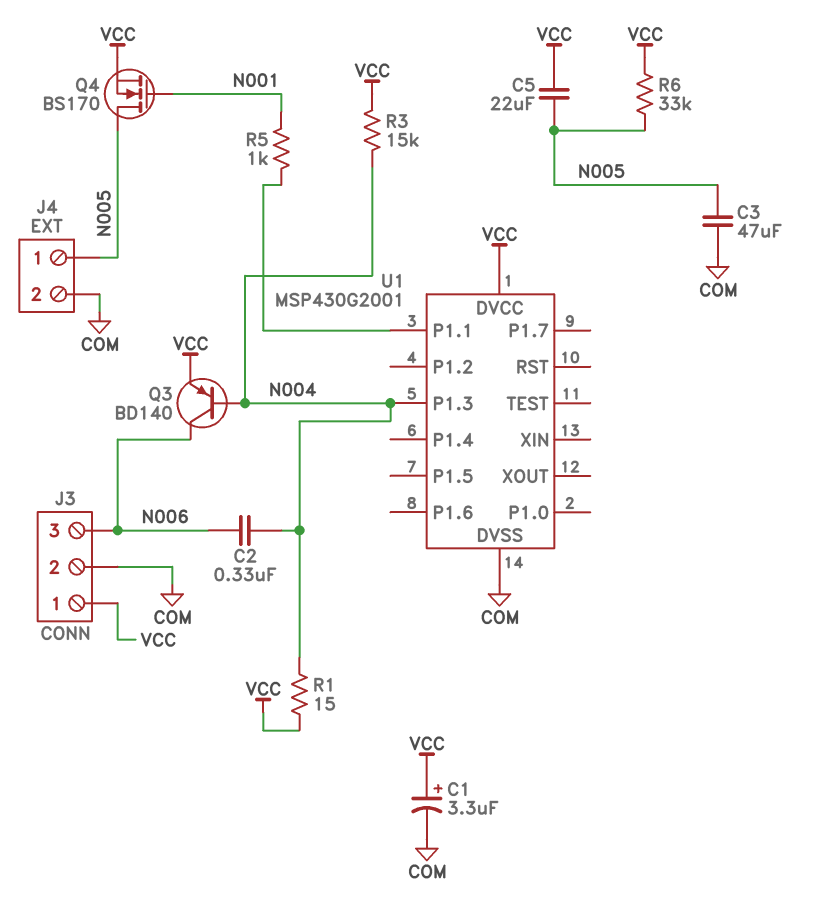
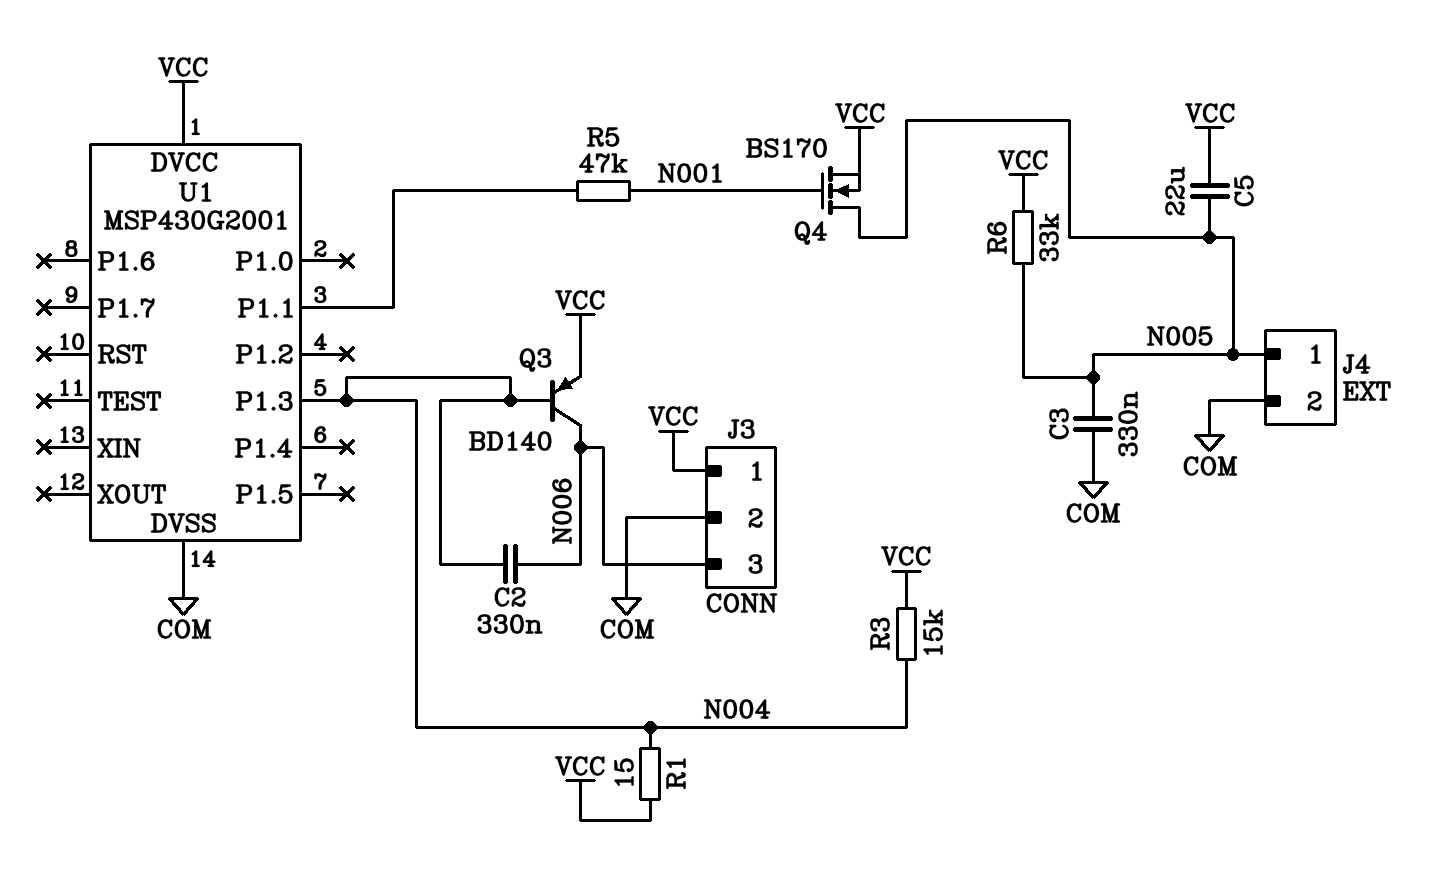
C1: 3.3uF (plus VCC, minus COM) -> none
C3: 47uF (COM, N005) -> 330nF (COM, N005)
R5: 1k (N001, U1/P1.1) -> 47k (N001, U1/P1.1)

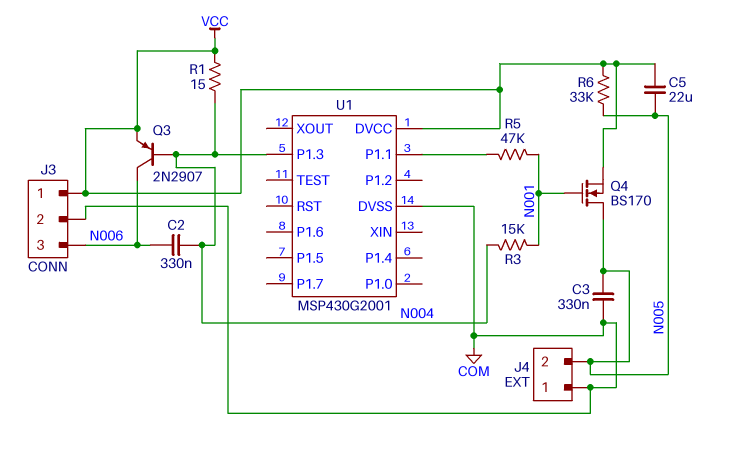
J4 pin 1: N005 -> COM
J4 pin 2: COM -> N005
Q3: PNP BD140 (B N004, C N006, E VCC) -> PNP 2N2907 (B N004, C N006, E VCC)
R3: 15k (N004, VCC) -> 15k (N001, N004)

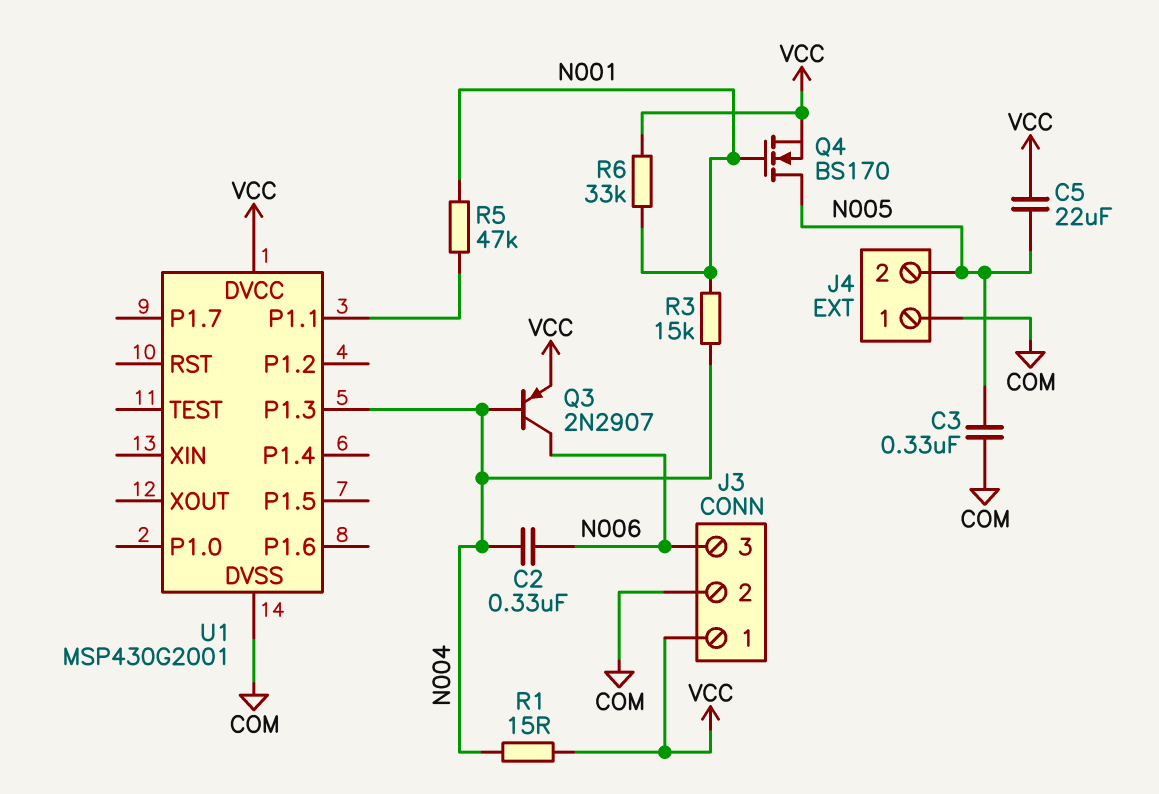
R6: 33k (N005, VCC) -> 33k (N001, VCC)

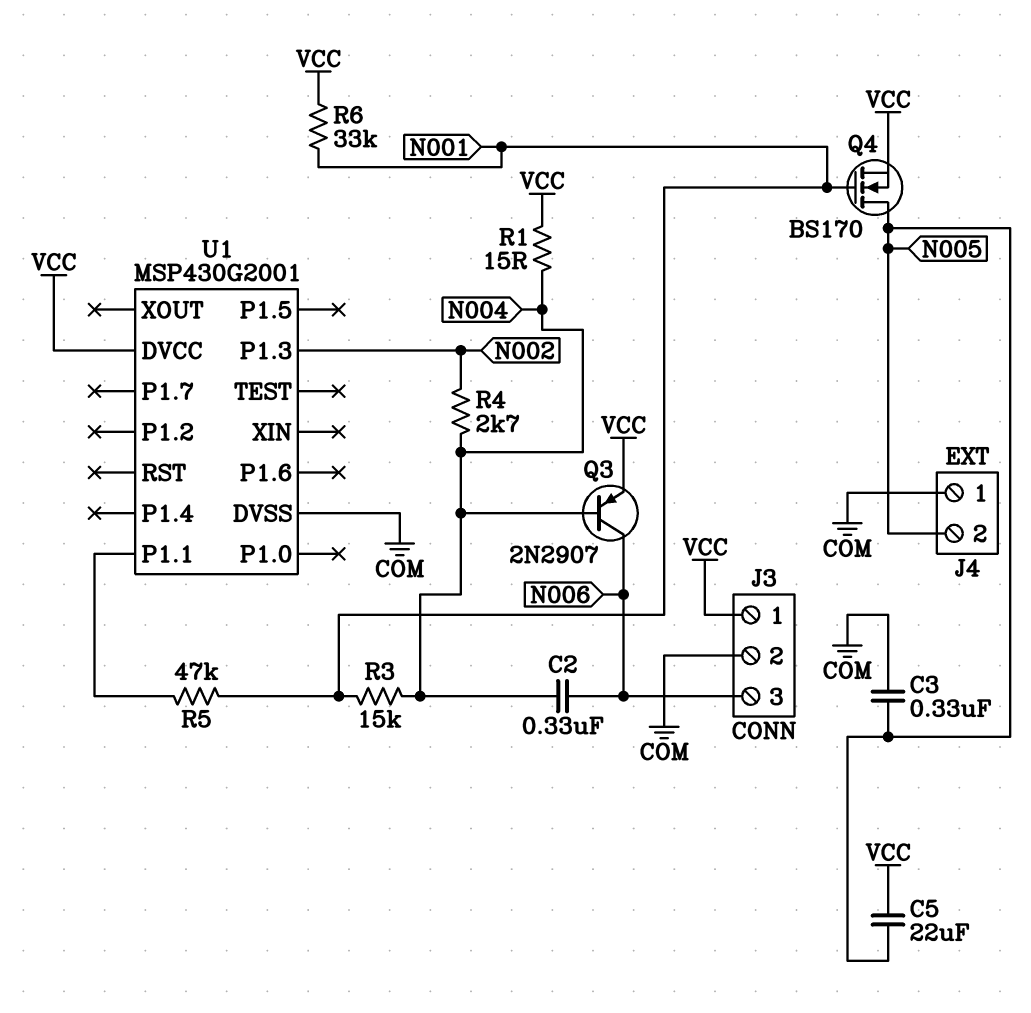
R4: none -> 2.7k (N002, N004)
U1 pin P1.3: N004 -> N002

